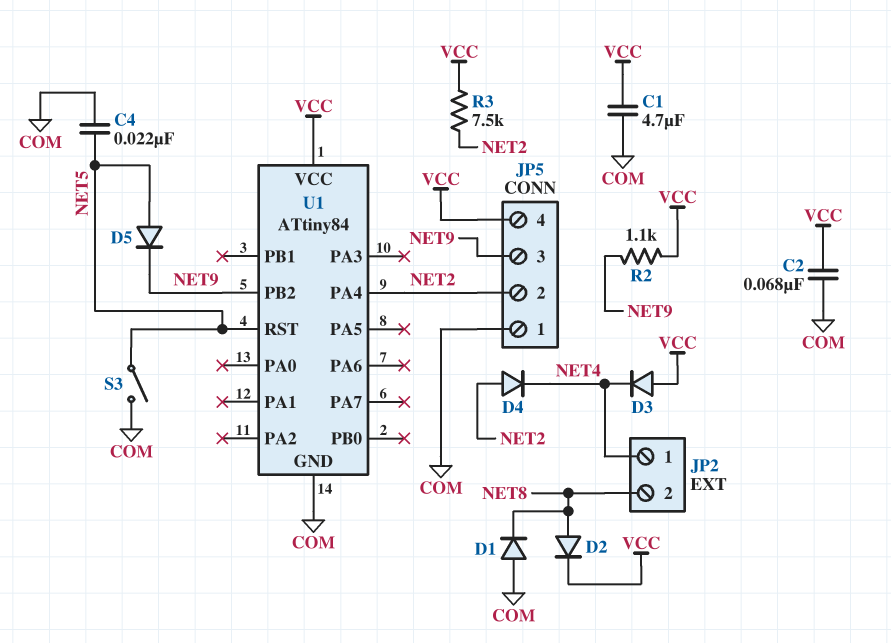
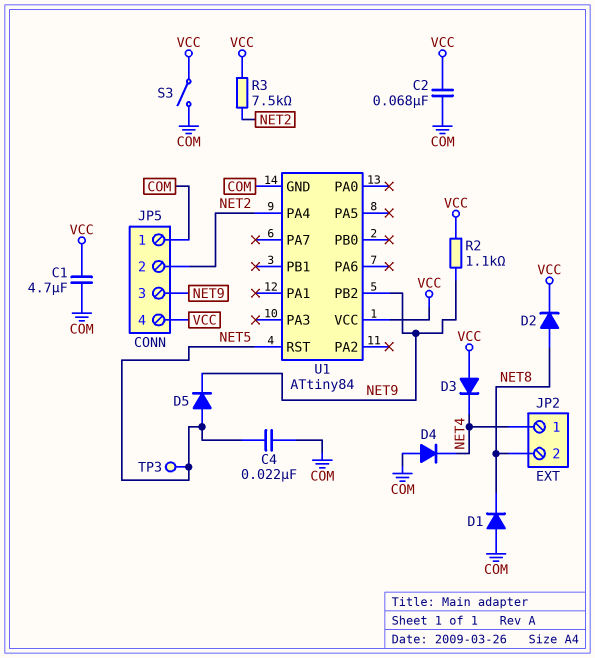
D4: diode (A NET2, K NET4) -> diode (A COM, K NET4)
S3: switch (COM, NET5) -> switch (COM, VCC)
TP3: none -> test point (NET5)

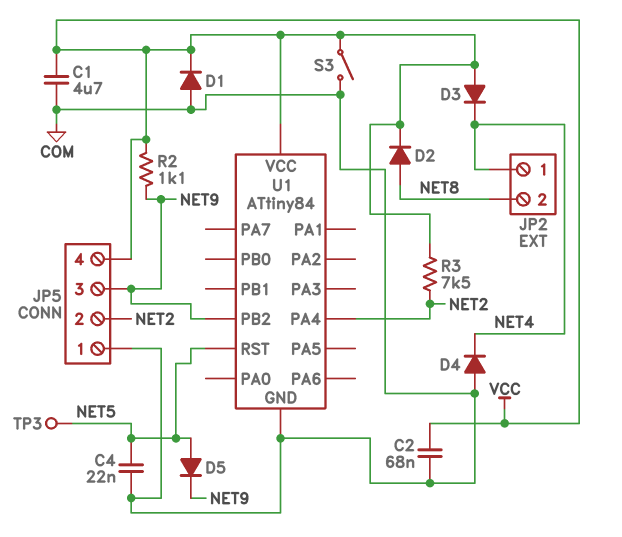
D1: diode (A COM, K NET8) -> diode (A COM, K VCC)

